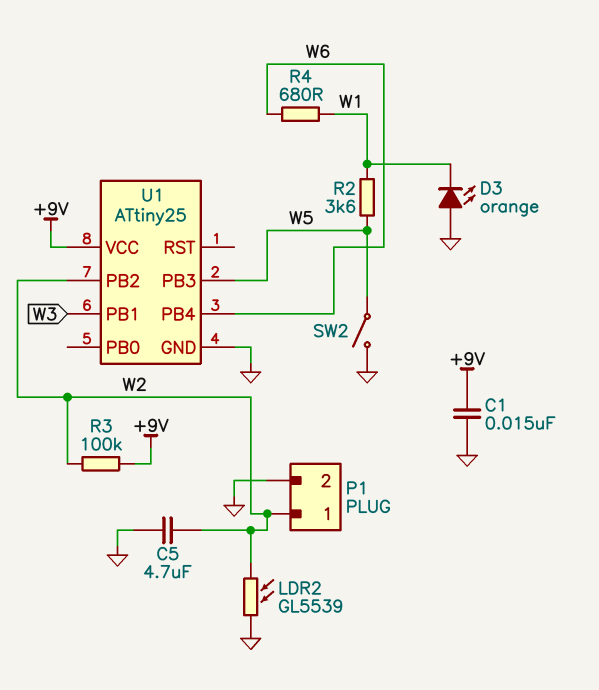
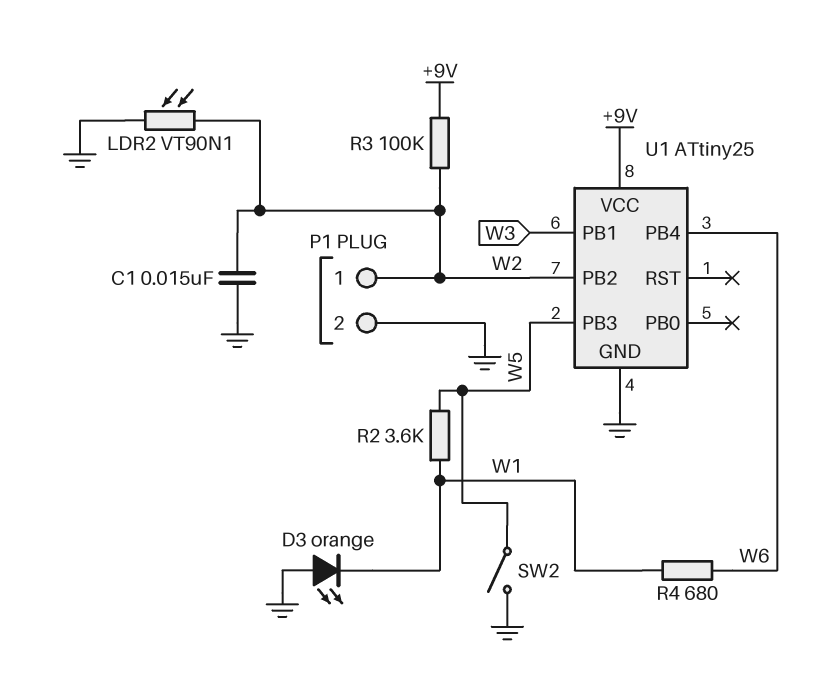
C1: 15nF (+9V, GND) -> 15nF (GND, W2)
C5: 4.7uF (GND, W2) -> none
LDR2: GL5539 (GND, W2) -> VT90N1 (GND, W2)

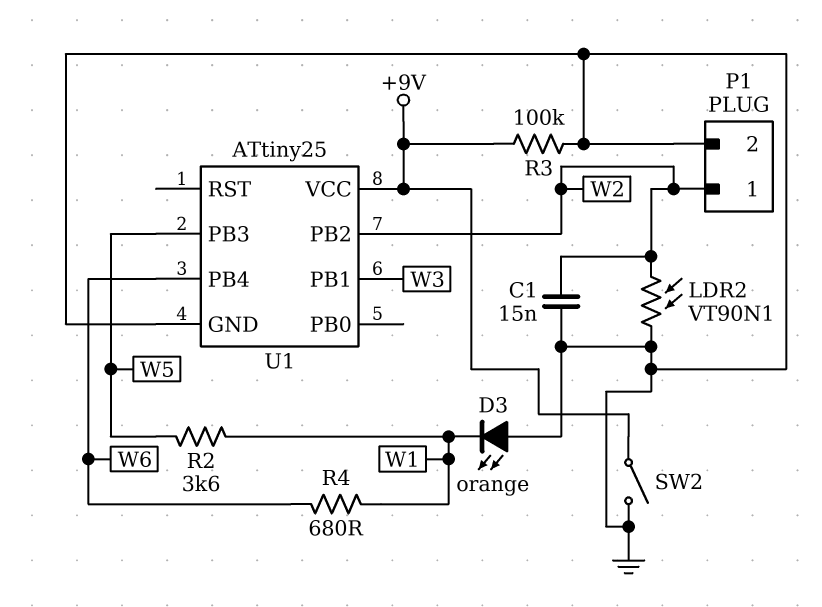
R3: 100k (+9V, W2) -> 100k (+9V, GND)
SW2: switch (GND, W5) -> switch (+9V, GND)

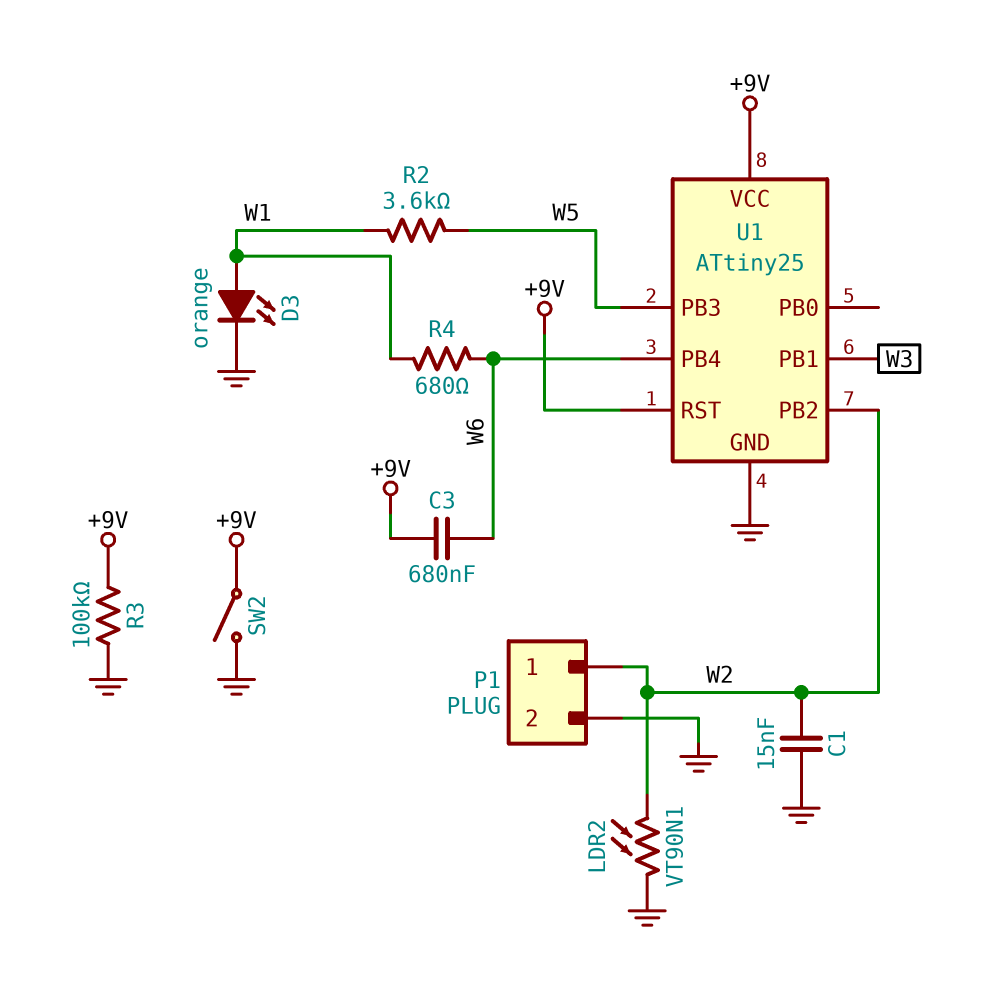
C3: none -> 680nF (+9V, W6)
D3: LED orange (A GND, K W1) -> LED orange (A W1, K GND)
U1 pin RST: none -> +9V

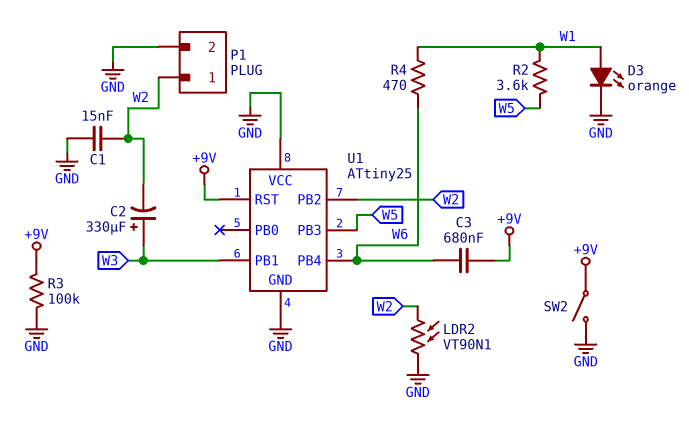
C2: none -> 330uF (plus W3, minus W2)
R4: 680 (W1, W6) -> 470 (W1, W6)
U1 pin VCC: +9V -> GND

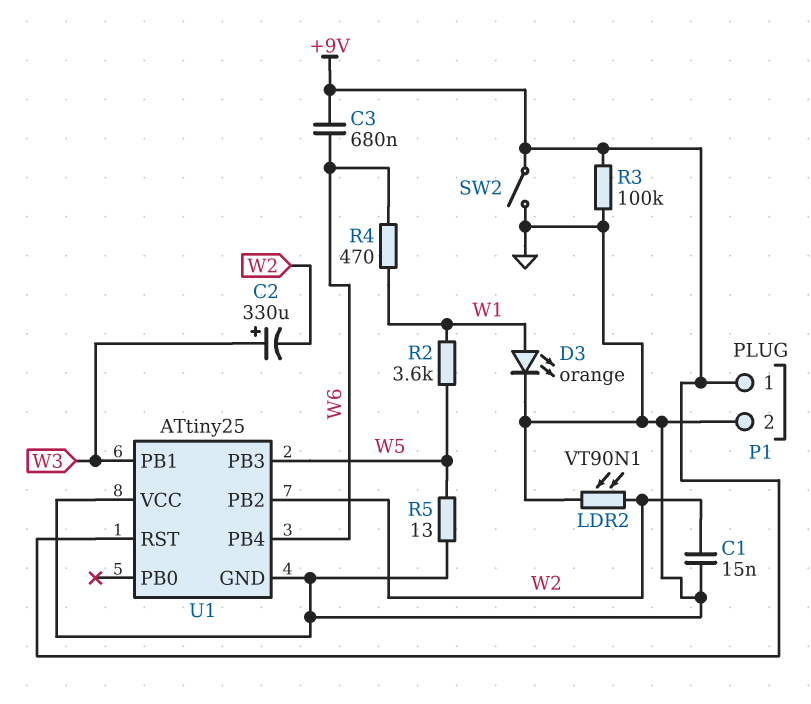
P1 pin 1: W2 -> +9V
R5: none -> 13 (GND, W5)

